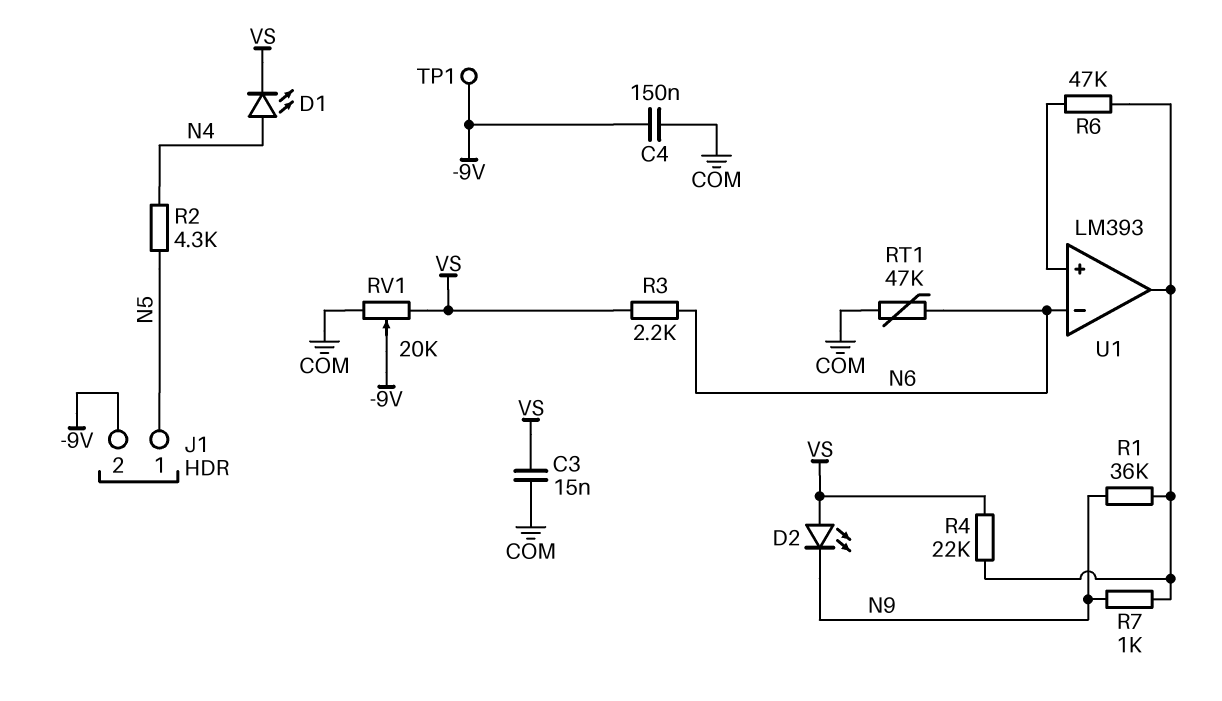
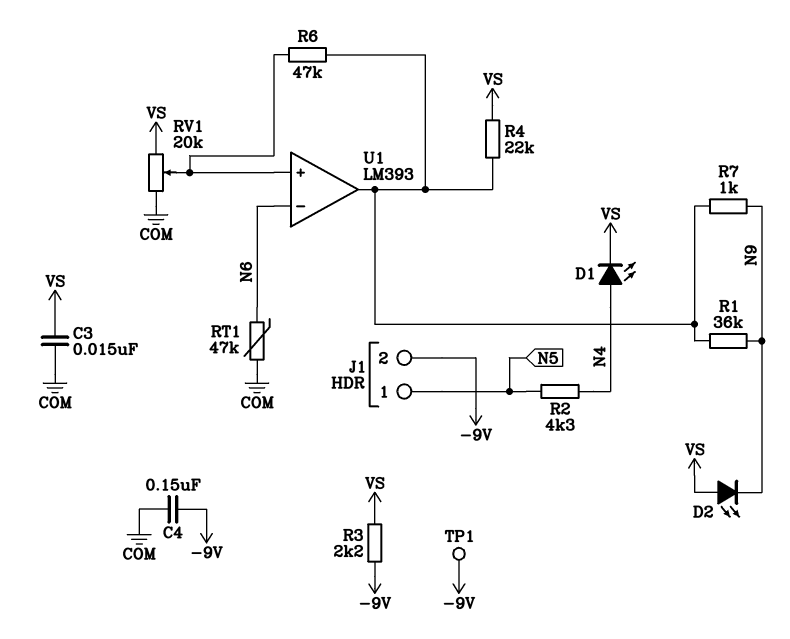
R3: 2.2k (N6, VS) -> 2.2k (-9V, VS)
RV1: 20k (COM, VS, wiper -9V) -> 20k (COM, VS, wiper U1/in+)

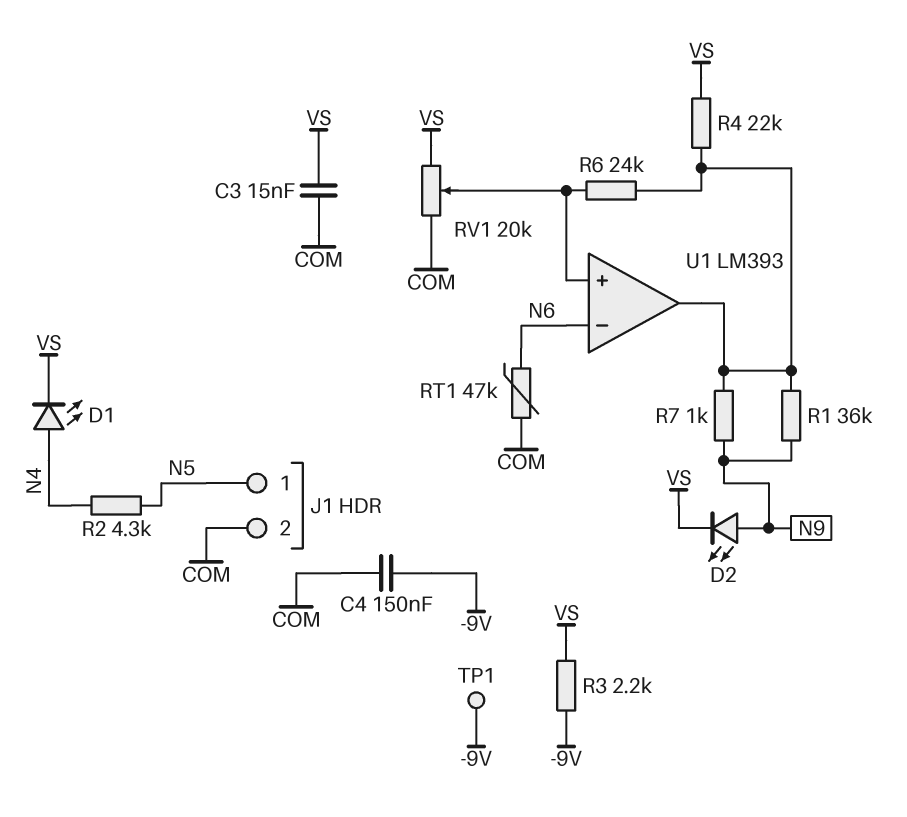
D2: LED (A VS, K N9) -> LED (A N9, K VS)
J1 pin 2: -9V -> COM
R6: 47k (U1/in+, U1/out) -> 24k (U1/in+, U1/out)

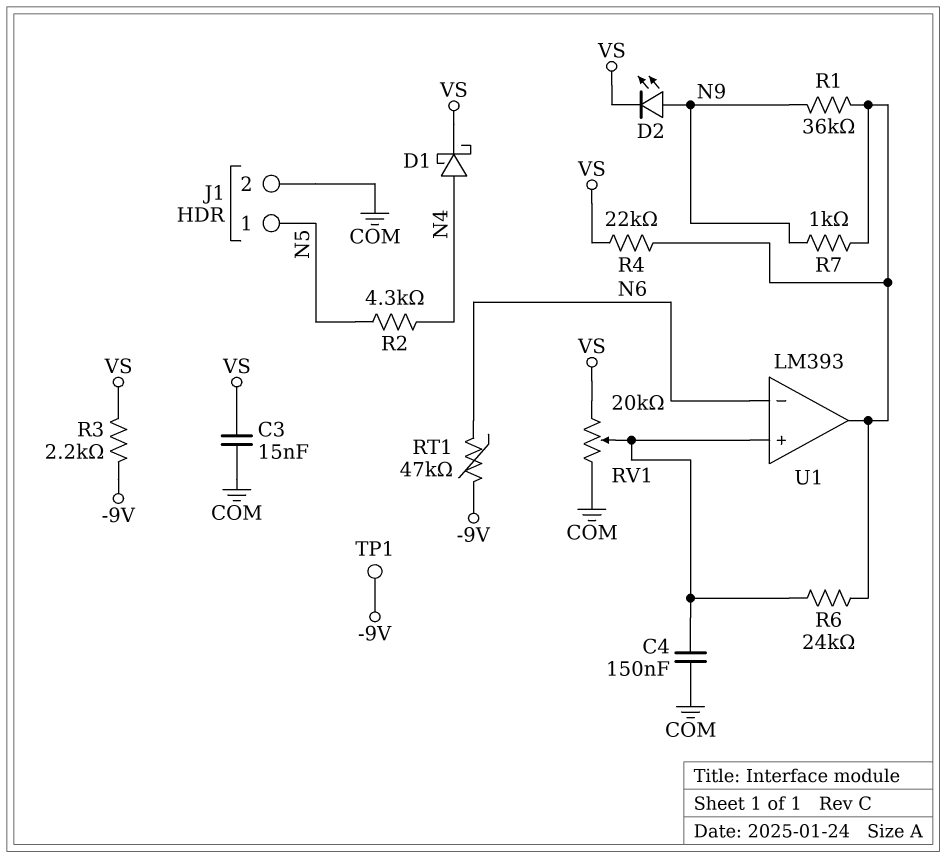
C4: 150nF (-9V, COM) -> 150nF (COM, U1/in+)
D1: LED (A N4, K VS) -> schottky (A N4, K VS)
RT1: 47k (COM, N6) -> 47k (-9V, N6)

